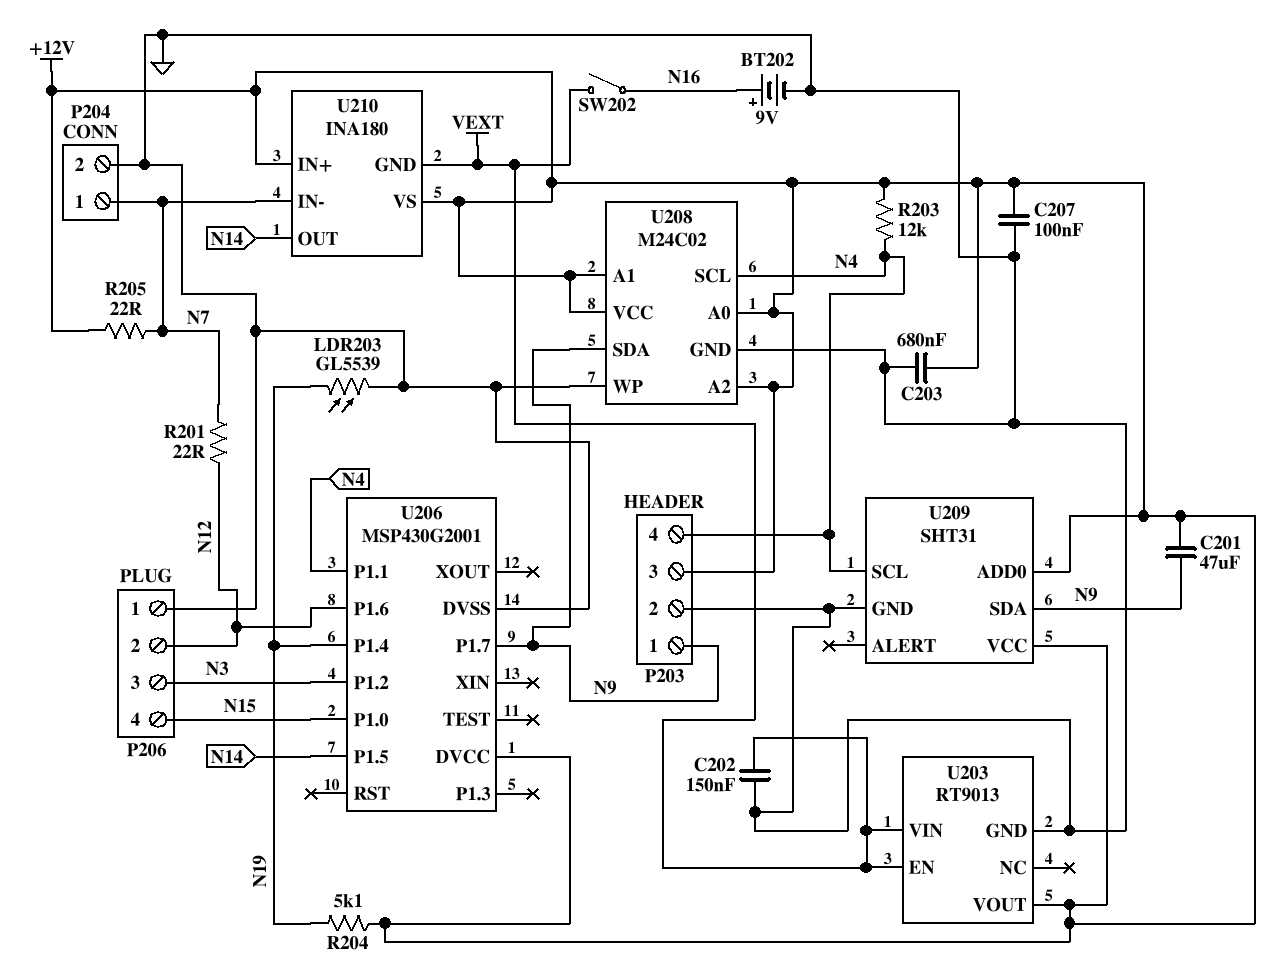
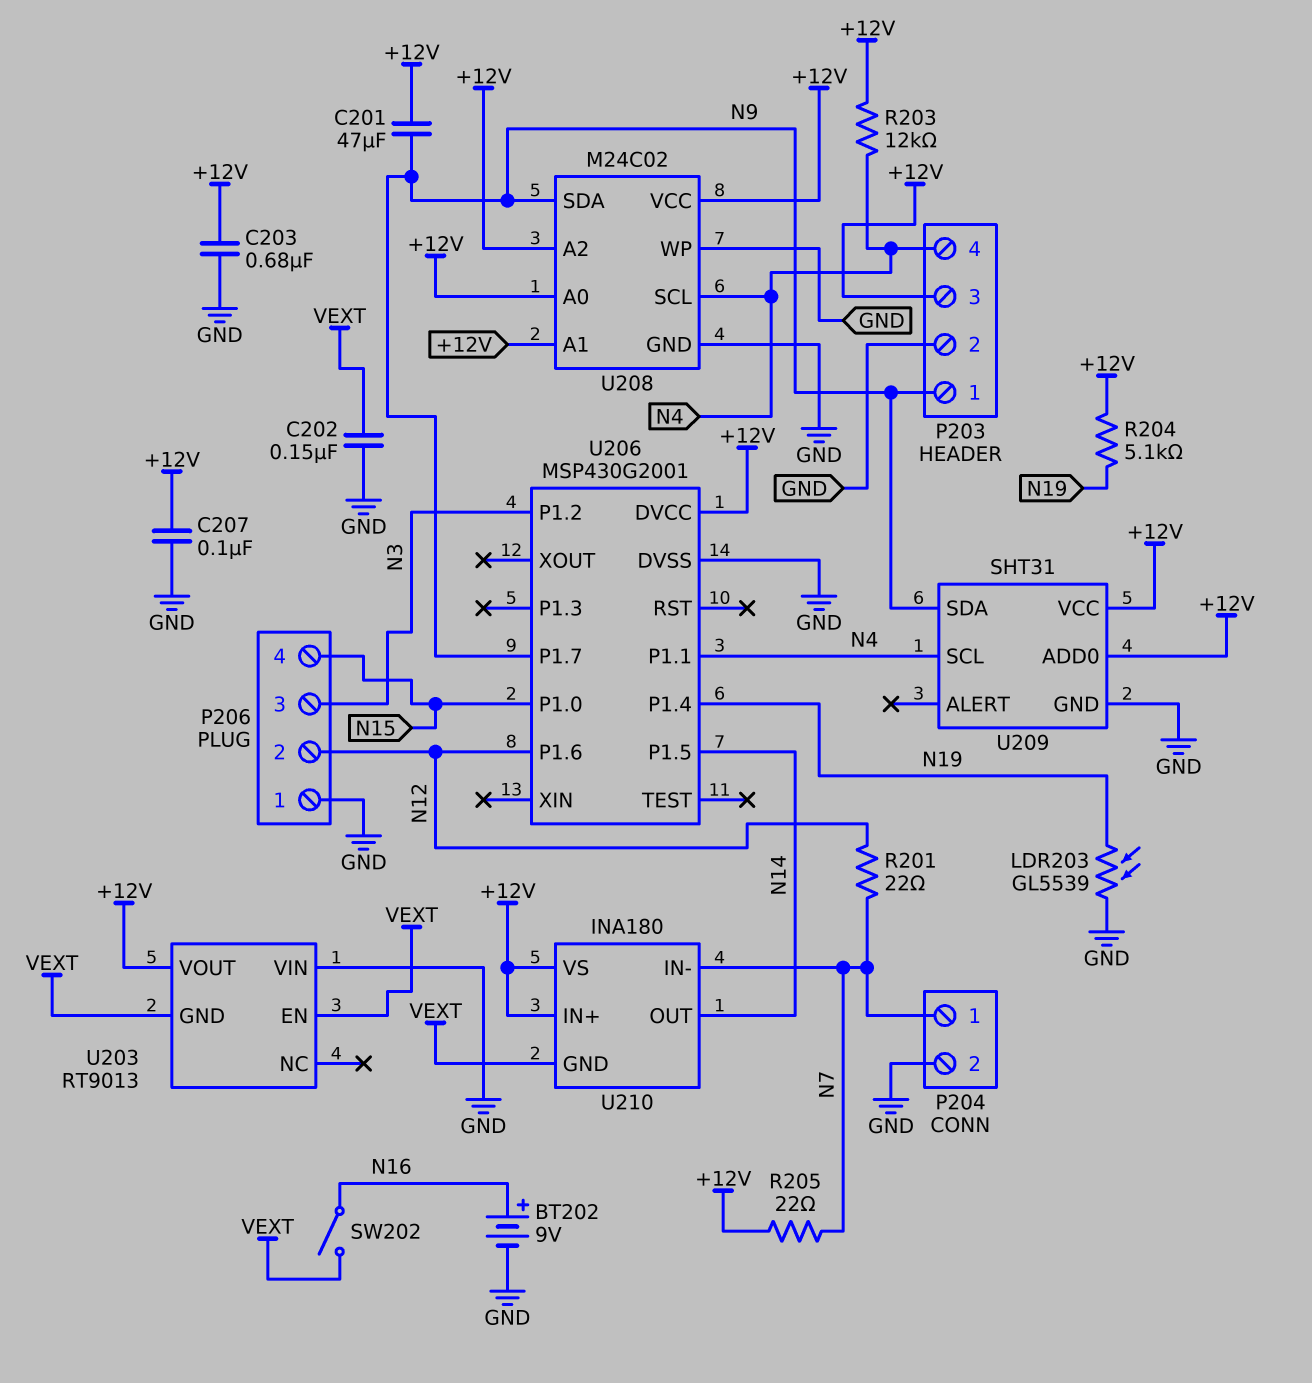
U203 pin GND: GND -> VEXT
U203 pin VIN: VEXT -> GND

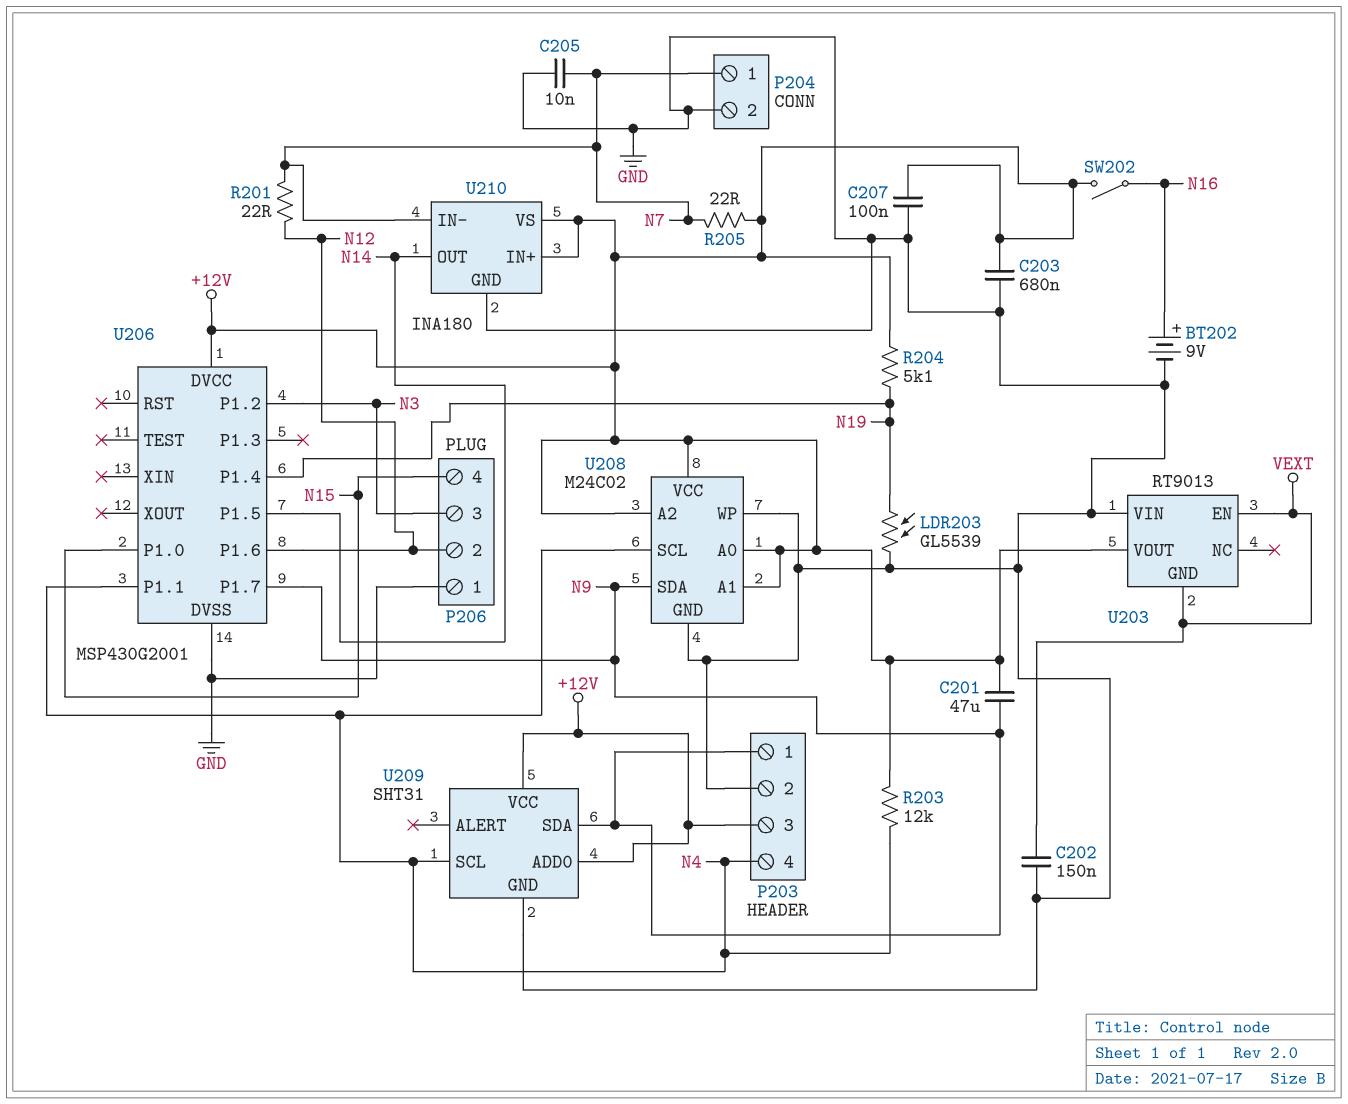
C205: none -> 10nF (GND, N7)
SW202: switch (N16, VEXT) -> switch (+12V, N16)
U210 pin GND: VEXT -> GND

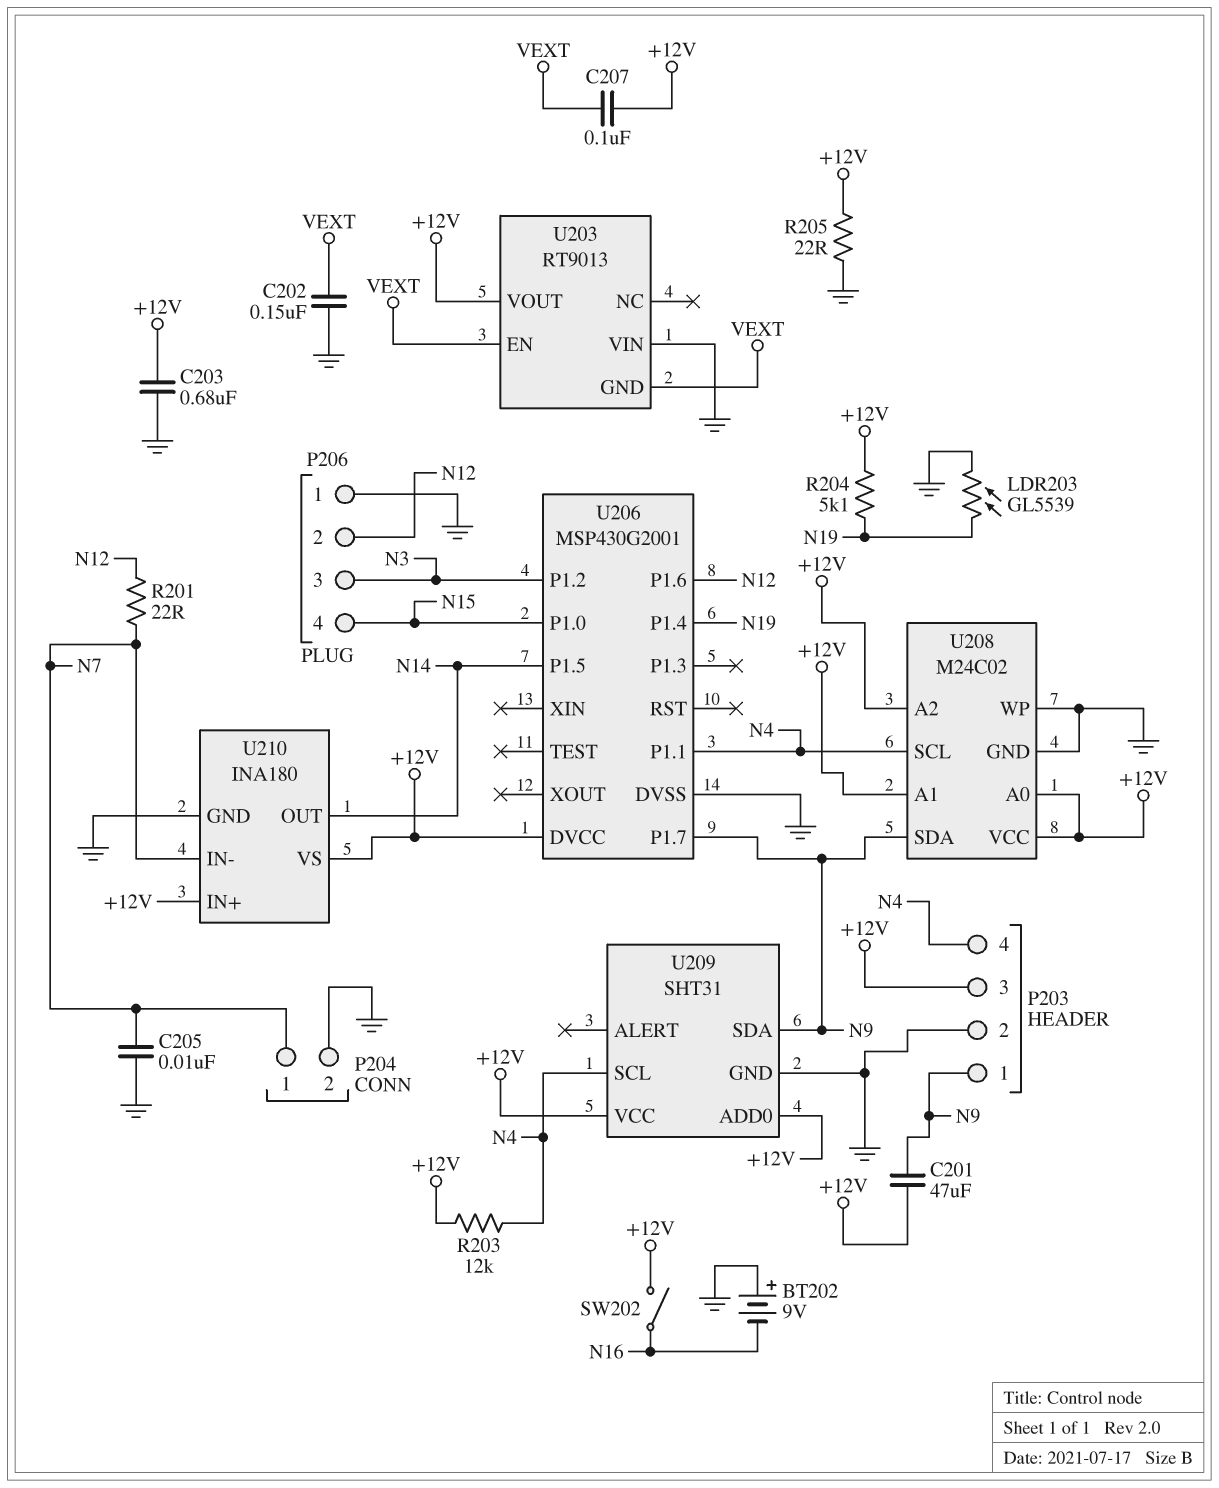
BT202: 9V (plus N16, minus GND) -> 9V (plus GND, minus N16)
C207: 100nF (+12V, GND) -> 100nF (+12V, VEXT)
R205: 22 (+12V, N7) -> 22 (+12V, GND)

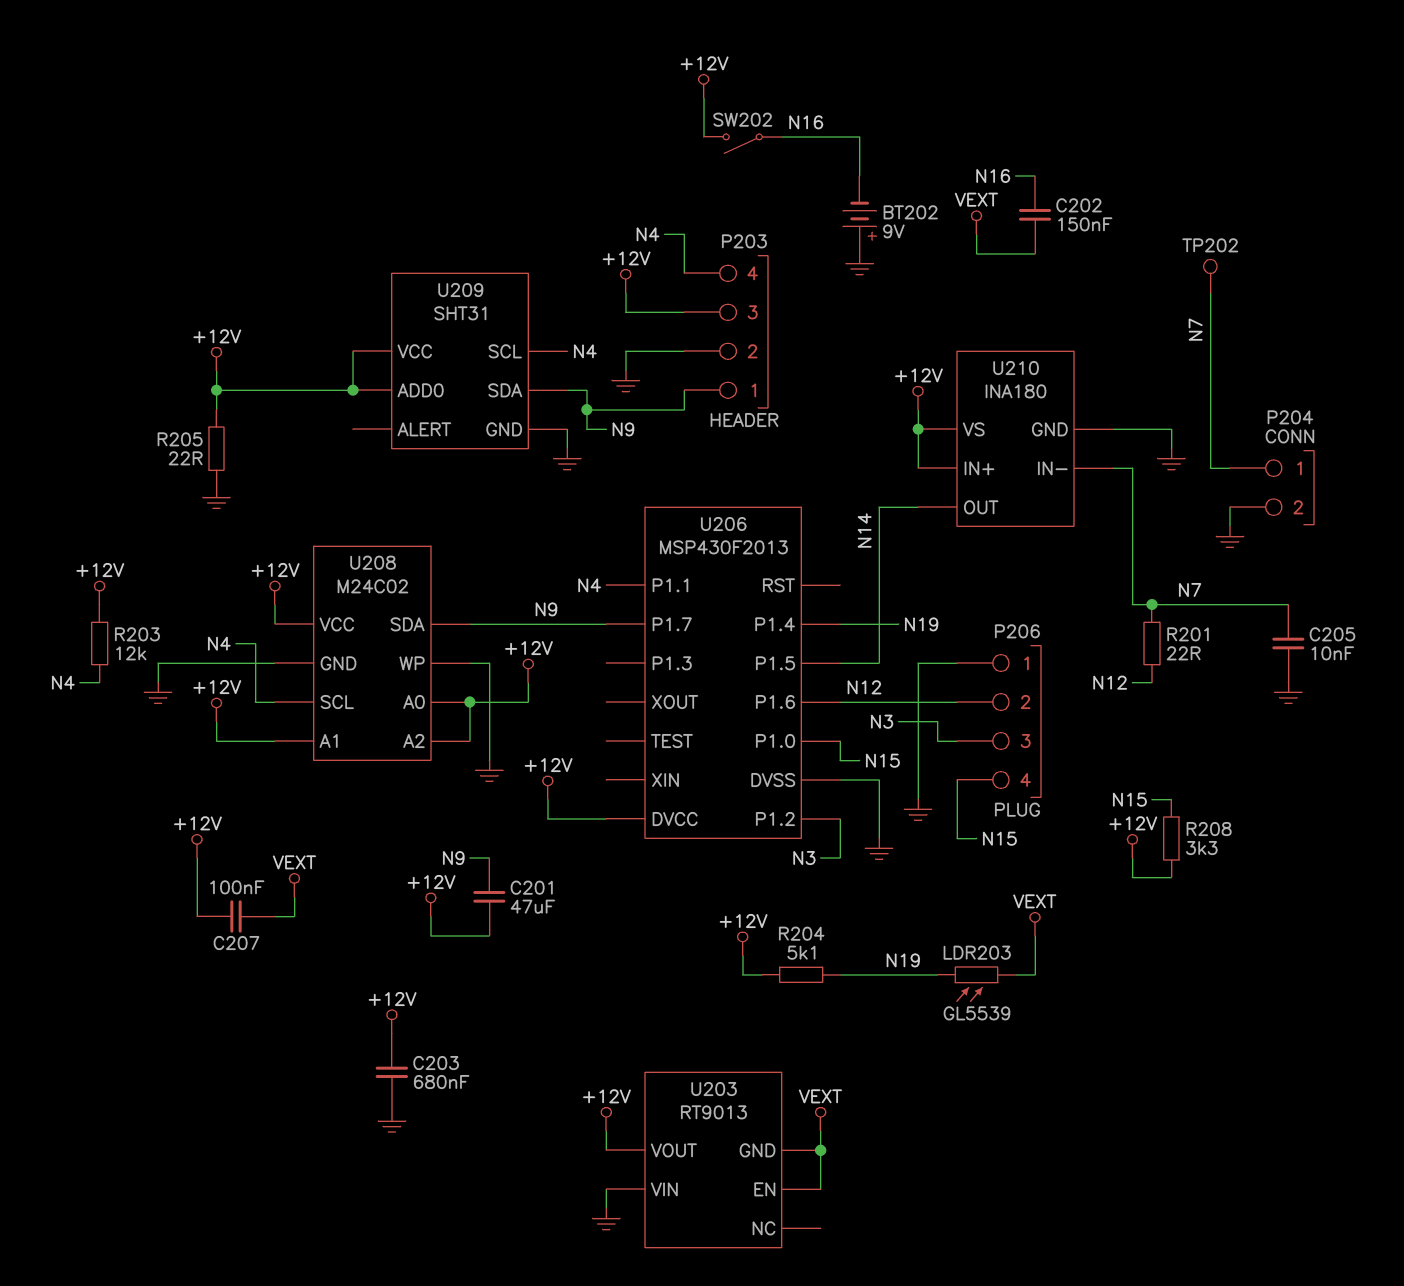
C202: 150nF (GND, VEXT) -> 150nF (N16, VEXT)
LDR203: GL5539 (GND, N19) -> GL5539 (N19, VEXT)
R208: none -> 3.3k (+12V, N15)
TP202: none -> test point (N7)
U206: MSP430G2001 -> MSP430F2013

